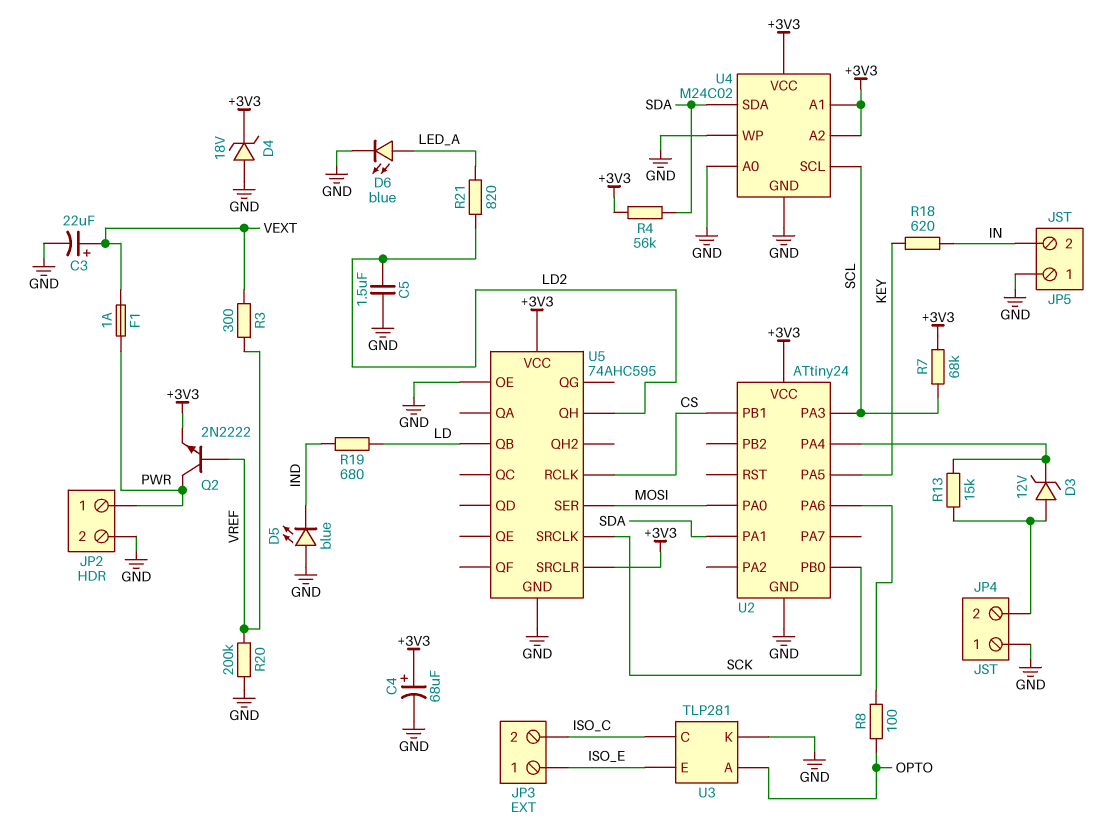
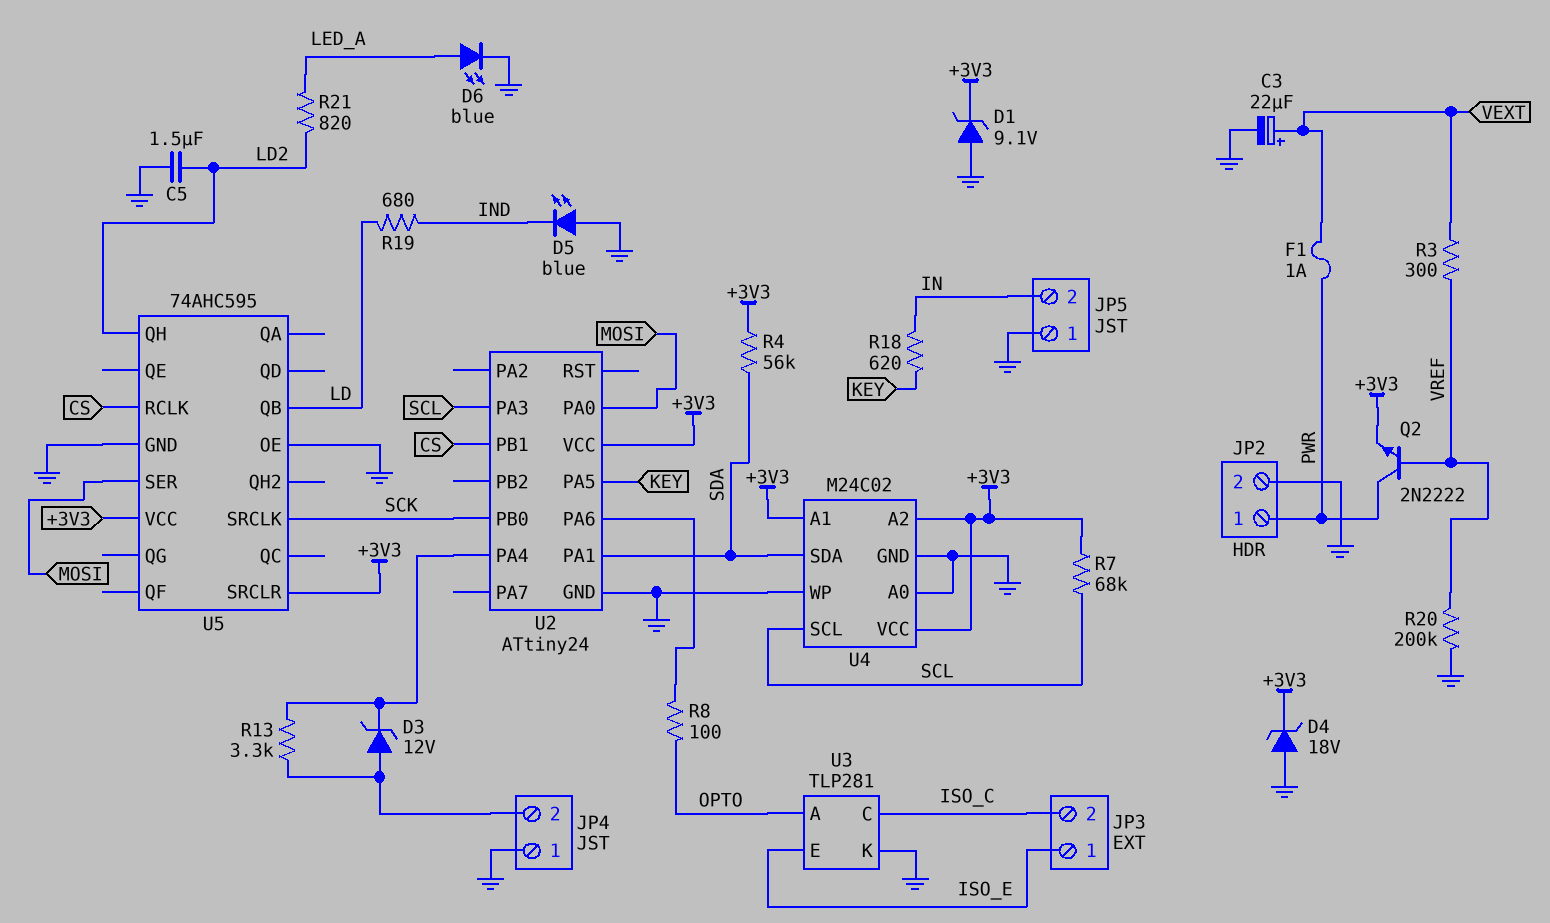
C4: 68uF (plus +3V3, minus GND) -> none
D1: none -> zener 9.1V (A GND, K +3V3)
R13: 15k (JP4/2, U2/PA4) -> 3.3k (JP4/2, U2/PA4)

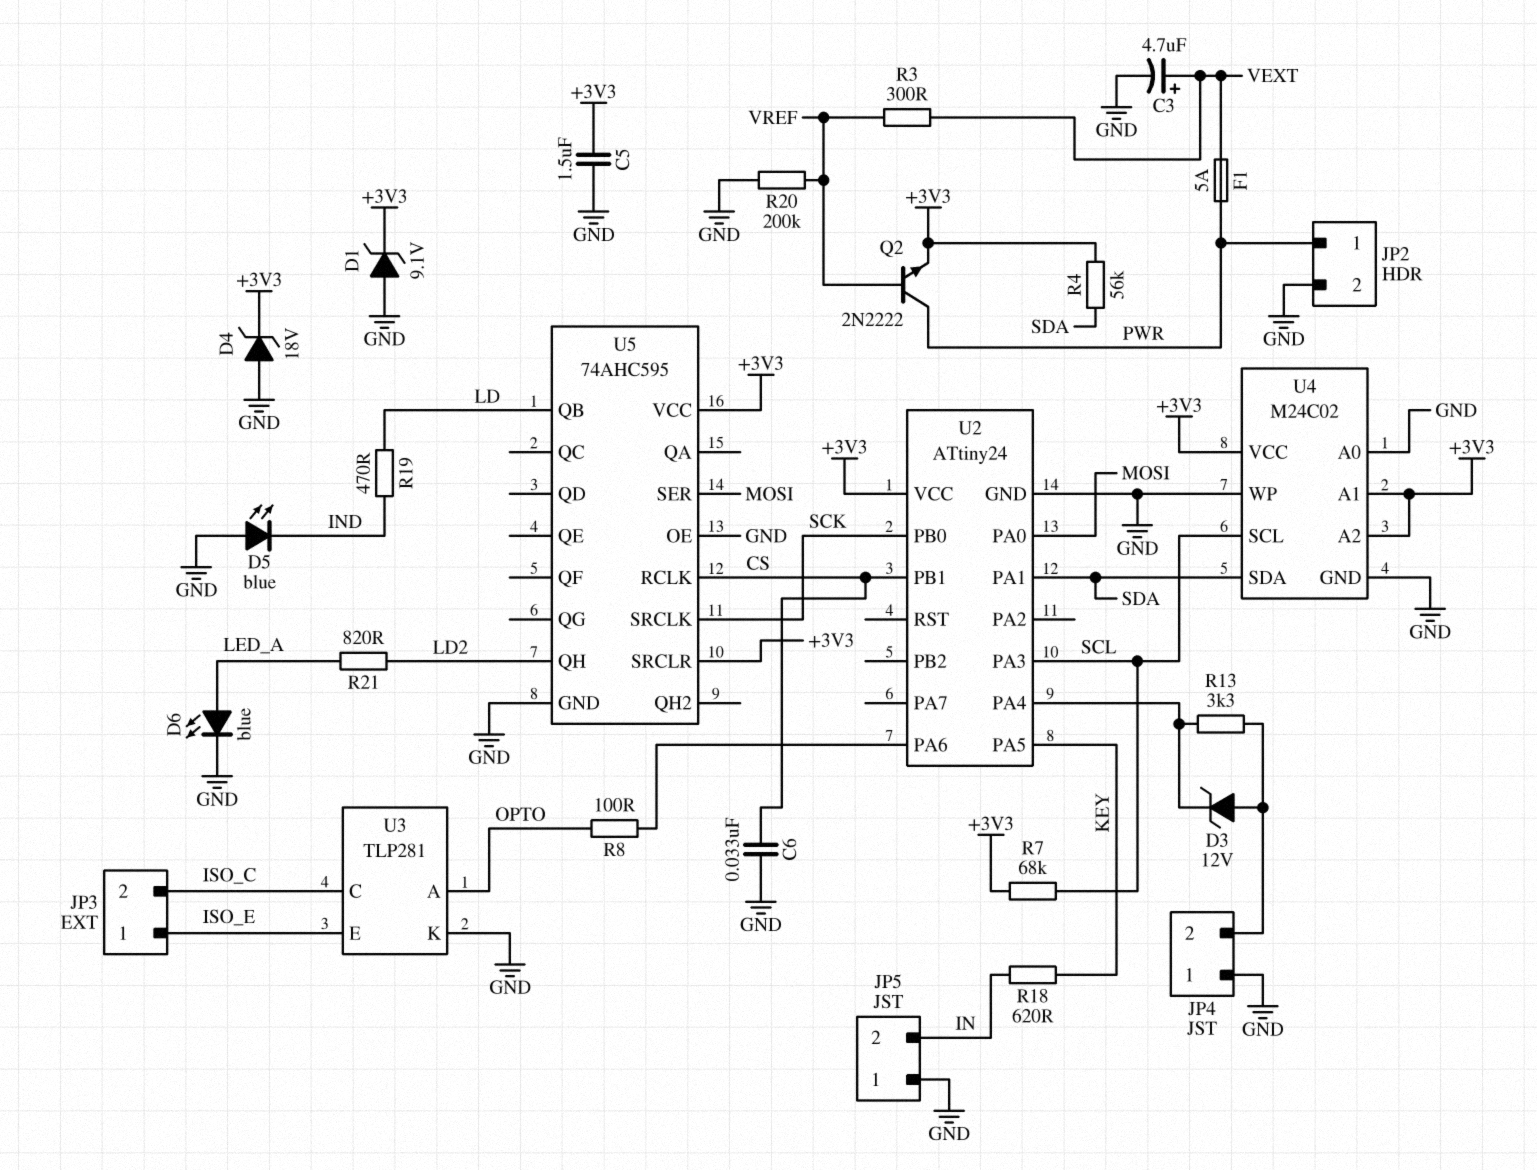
C3: 22uF (plus VEXT, minus GND) -> 4.7uF (plus VEXT, minus GND)
C5: 1.5uF (GND, LD2) -> 1.5uF (+3V3, GND)
C6: none -> 33nF (CS, GND)
F1: 1A (PWR, VEXT) -> 5A (PWR, VEXT)
R19: 680 (IND, LD) -> 470 (IND, LD)

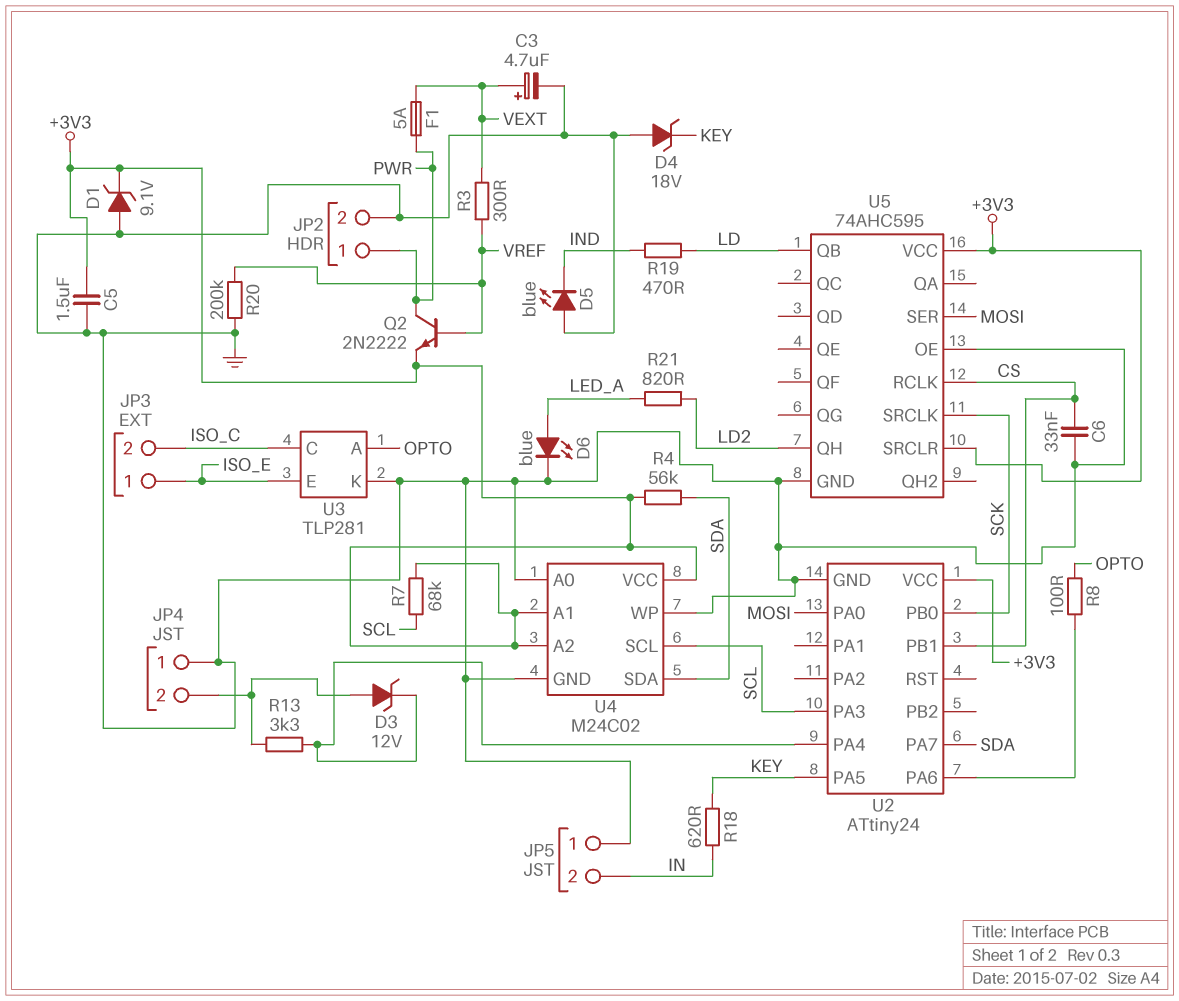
D4: zener 18V (A GND, K +3V3) -> zener 18V (A GND, K KEY)
U2 pin PA1: SDA -> none
U2 pin PA7: none -> SDA

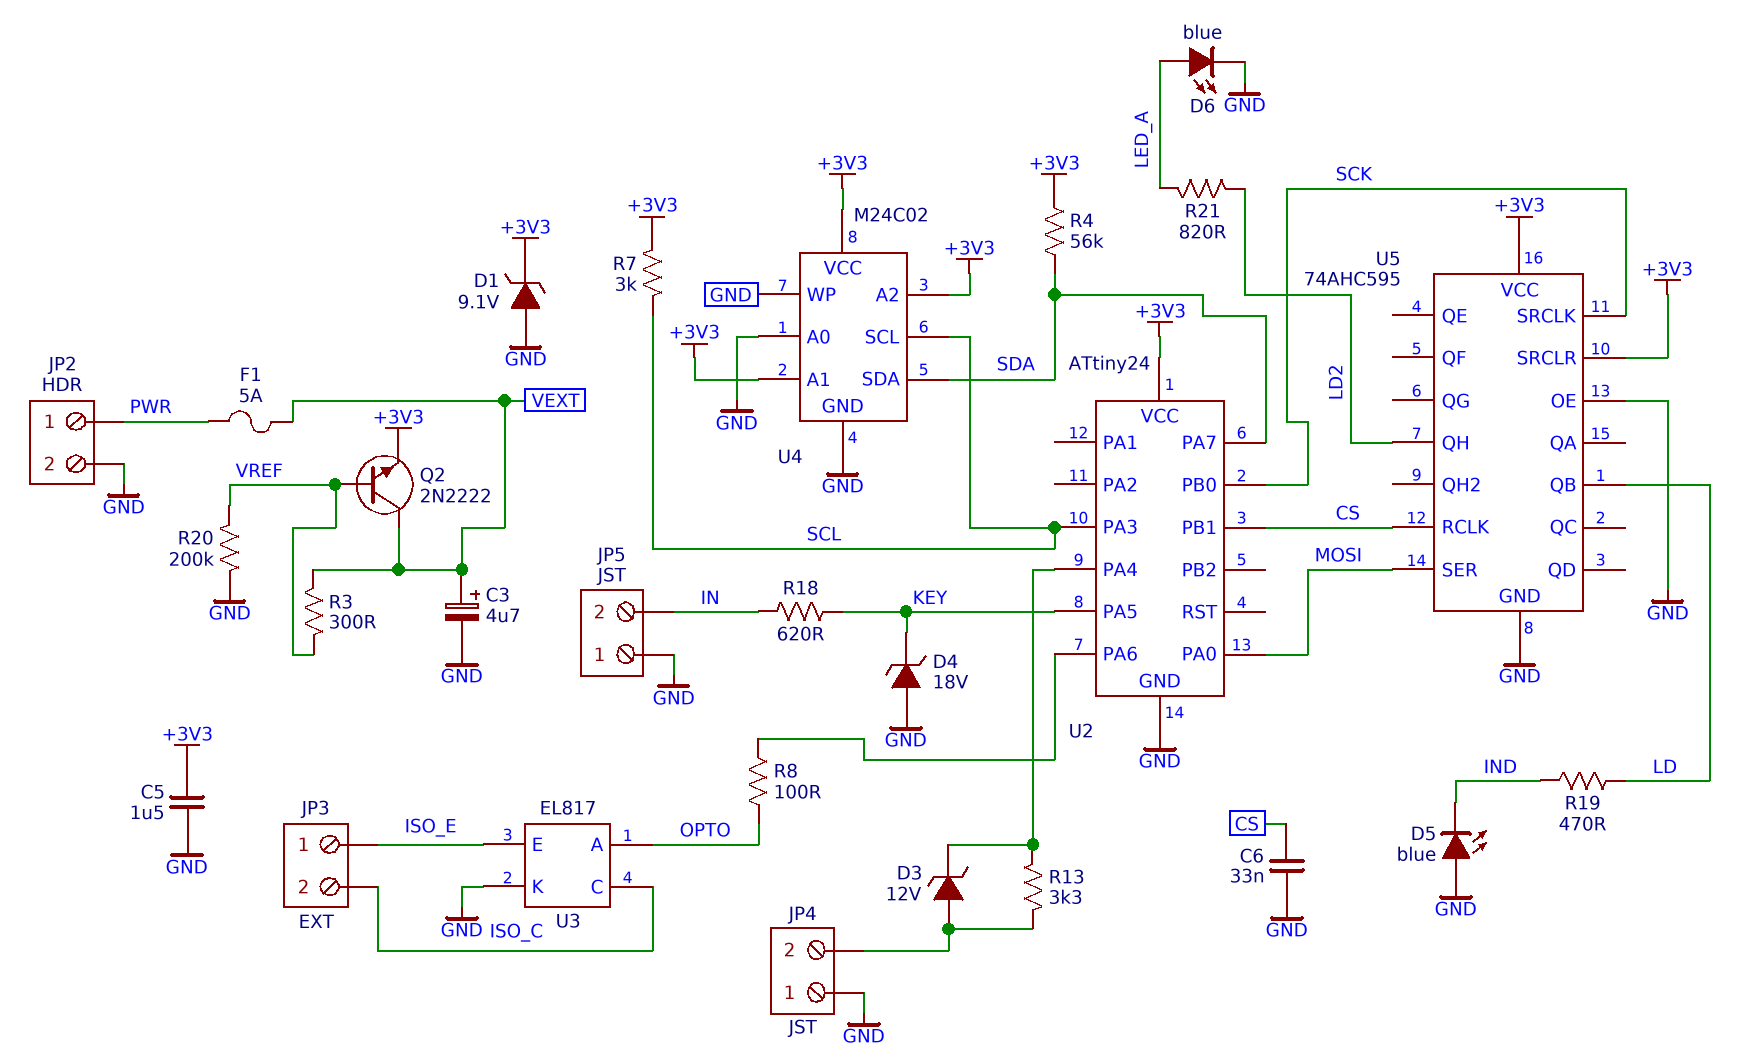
Q2: NPN 2N2222 (B VREF, C PWR, E +3V3) -> NPN 2N2222 (B VREF, C VEXT, E +3V3)
R7: 68k (+3V3, SCL) -> 3k (+3V3, SCL)
U3: TLP281 -> EL817

